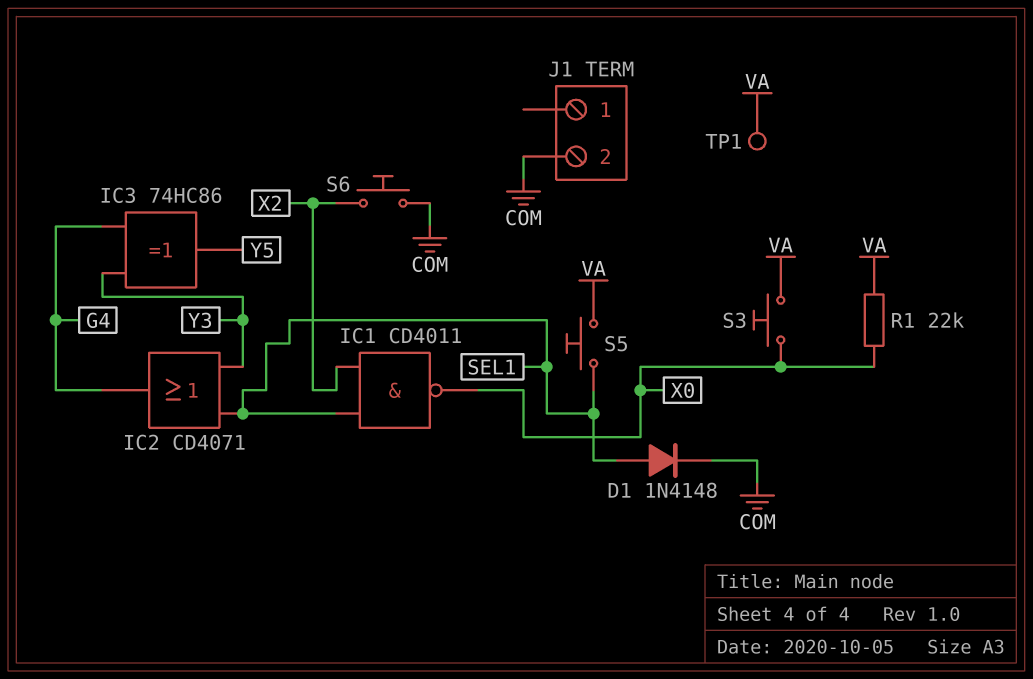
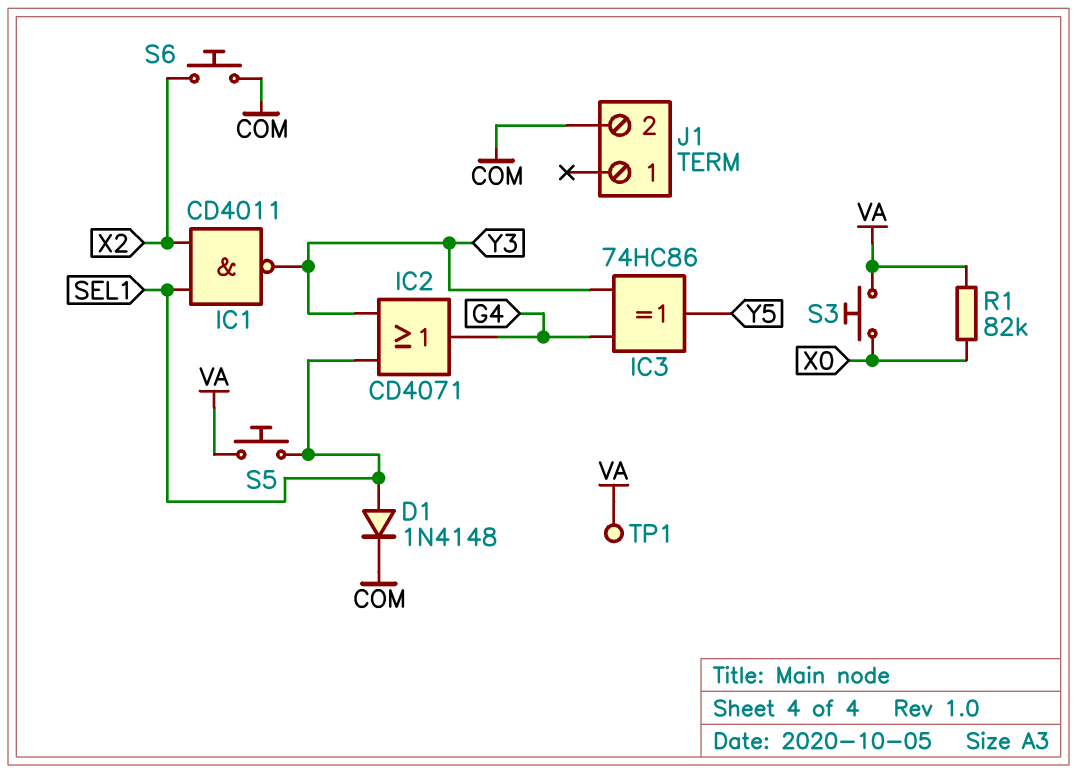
IC1: NAND CD4011 (in SEL1, in X2, out X0) -> NAND CD4011 (in SEL1, in X2, out Y3)
R1: 22k (VA, X0) -> 82k (VA, X0)

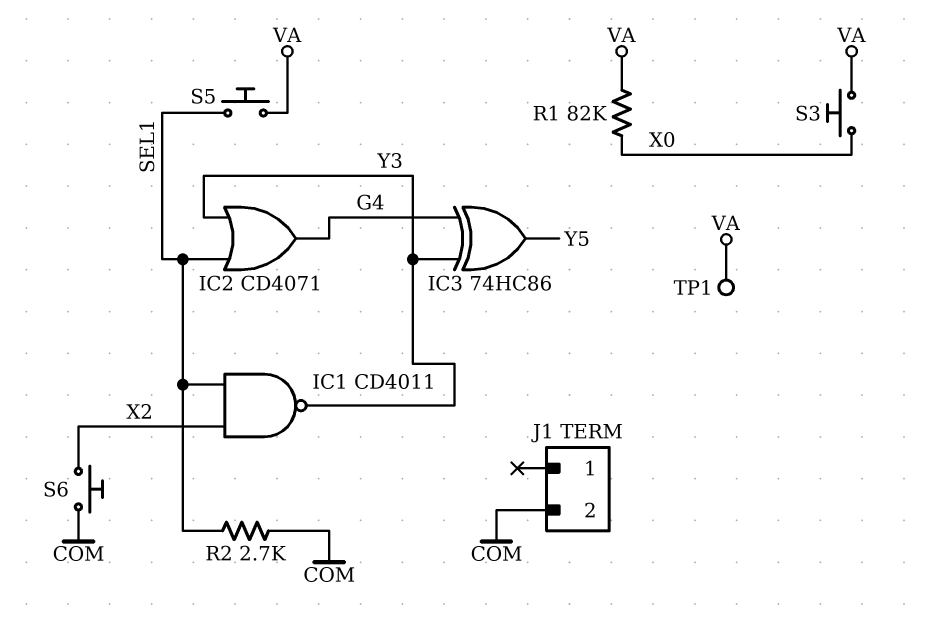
D1: diode 1N4148 (A SEL1, K COM) -> none
R2: none -> 2.7k (COM, SEL1)

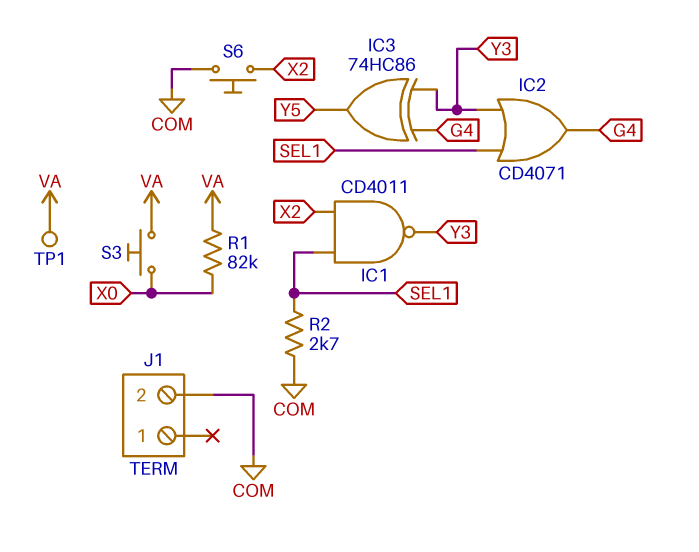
S5: button (SEL1, VA) -> none

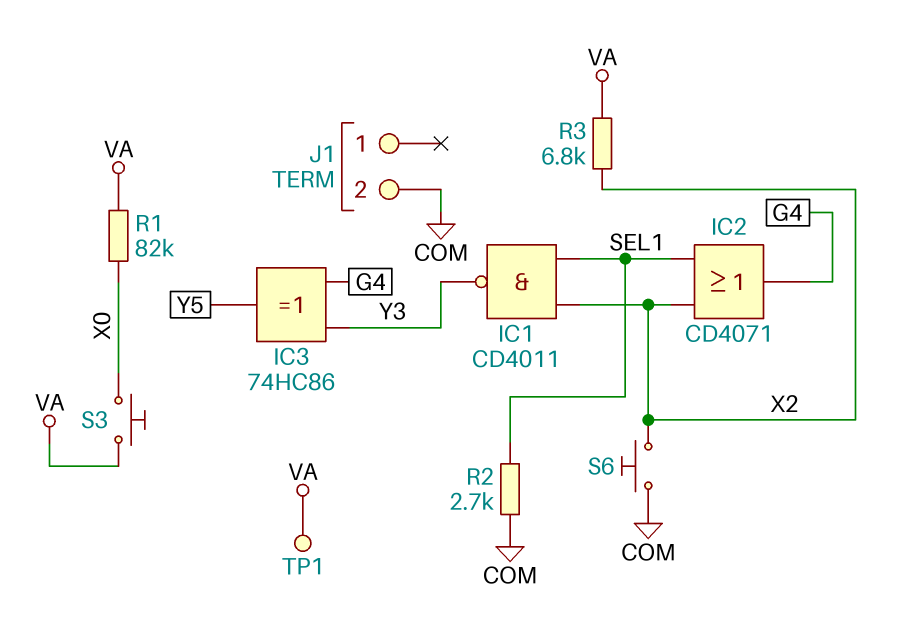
IC2: OR CD4071 (in SEL1, in Y3, out G4) -> OR CD4071 (in SEL1, in X2, out G4)
R3: none -> 6.8k (VA, X2)

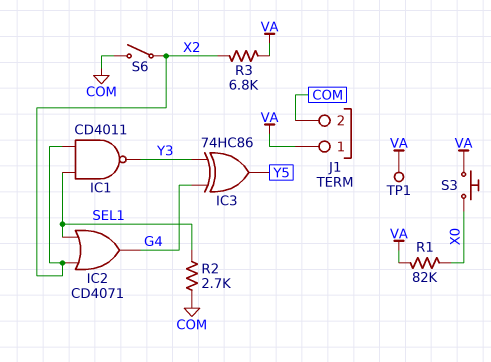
J1 pin 1: none -> VA
S6: button (COM, X2) -> switch (COM, X2)

